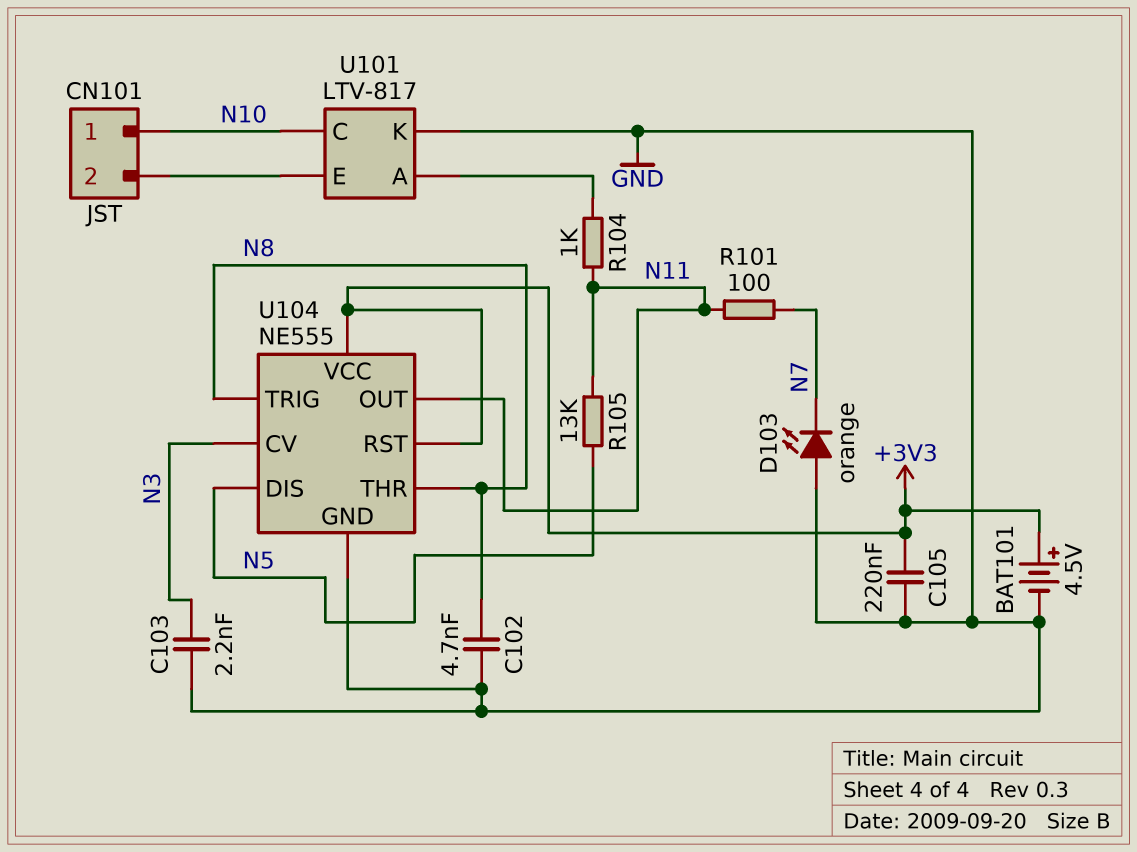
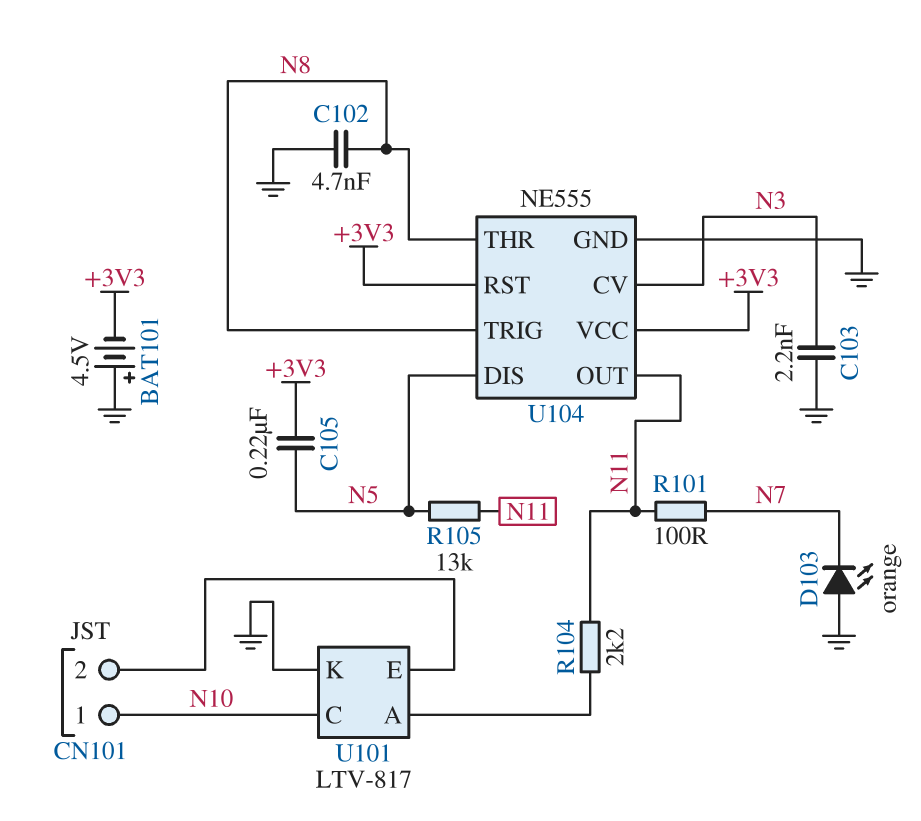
BAT101: 4.5V (plus +3V3, minus GND) -> 4.5V (plus GND, minus +3V3)
C105: 220nF (+3V3, GND) -> 220nF (+3V3, N5)
R104: 1k (N11, U101/A) -> 2.2k (N11, U101/A)

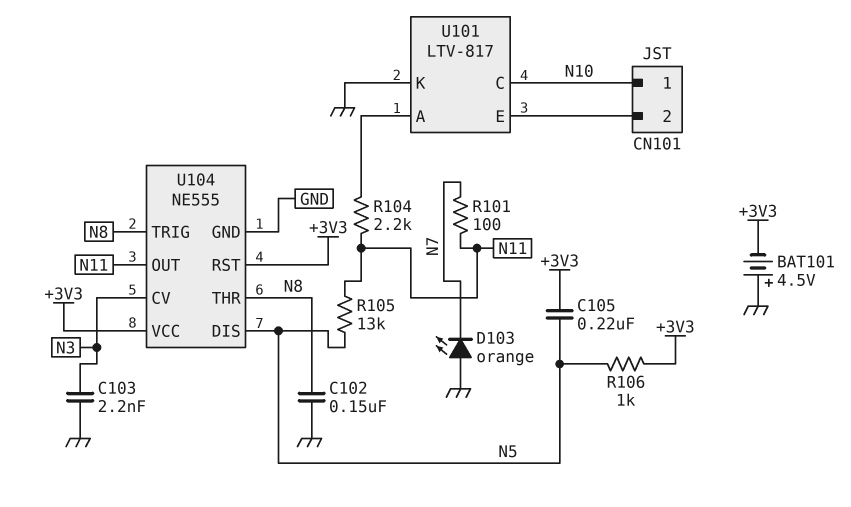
C102: 4.7nF (GND, N8) -> 150nF (GND, N8)
R106: none -> 1k (+3V3, N5)

